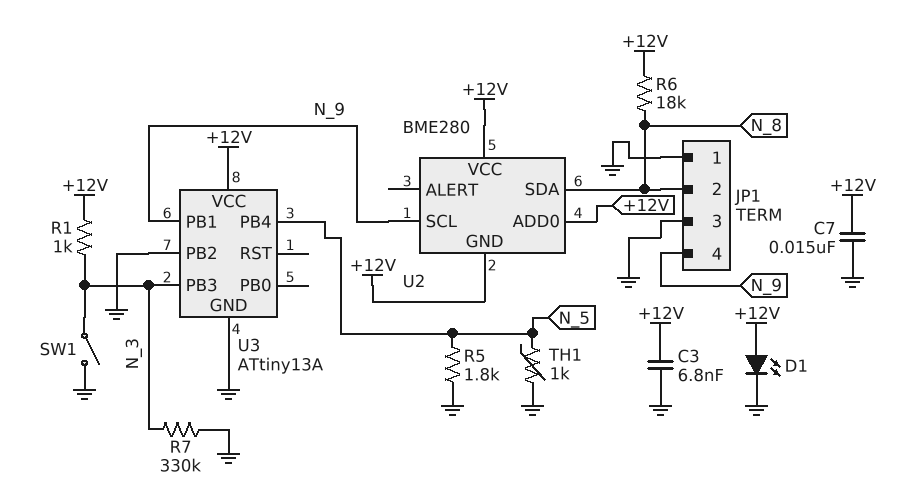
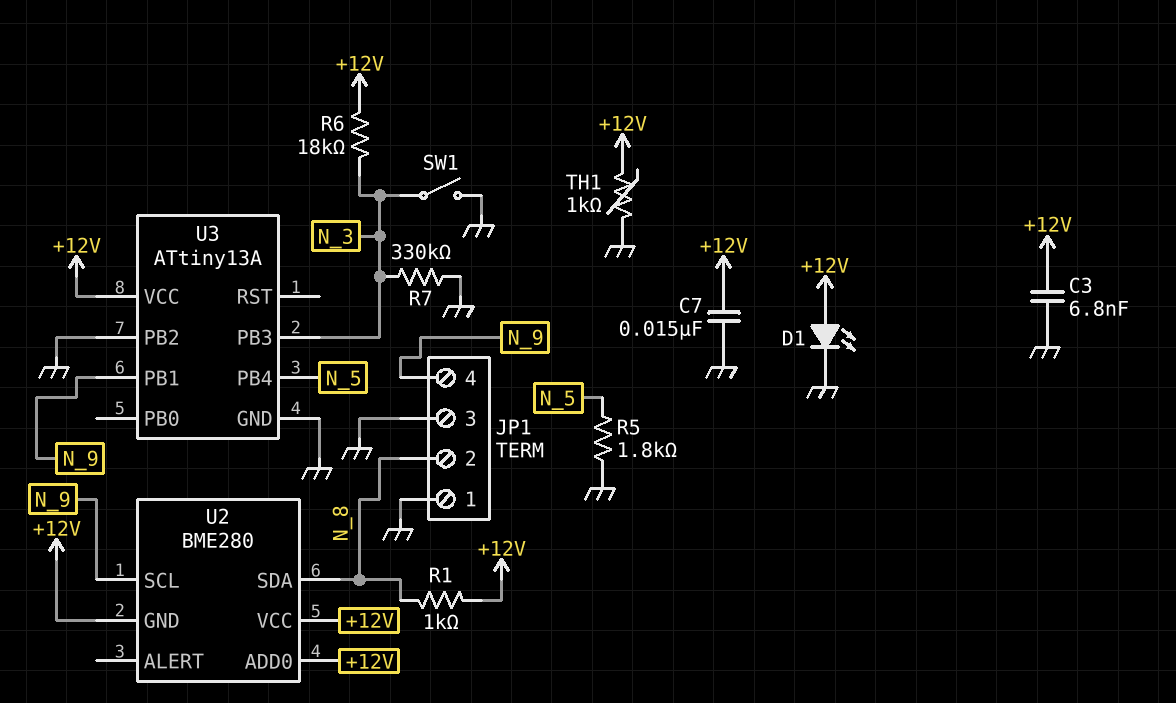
R1: 1k (+12V, N_3) -> 1k (+12V, N_8)
R6: 18k (+12V, N_8) -> 18k (+12V, N_3)
TH1: 1k (GND, N_5) -> 1k (+12V, GND)

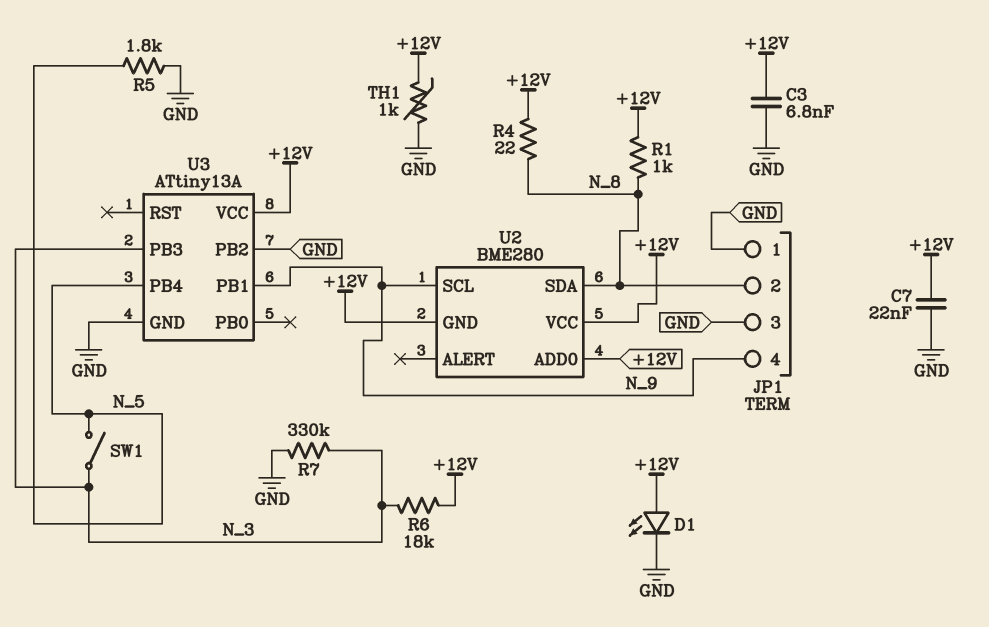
C7: 15nF (+12V, GND) -> 22nF (+12V, GND)
R4: none -> 22 (+12V, N_8)
SW1: switch (GND, N_3) -> switch (N_3, N_5)

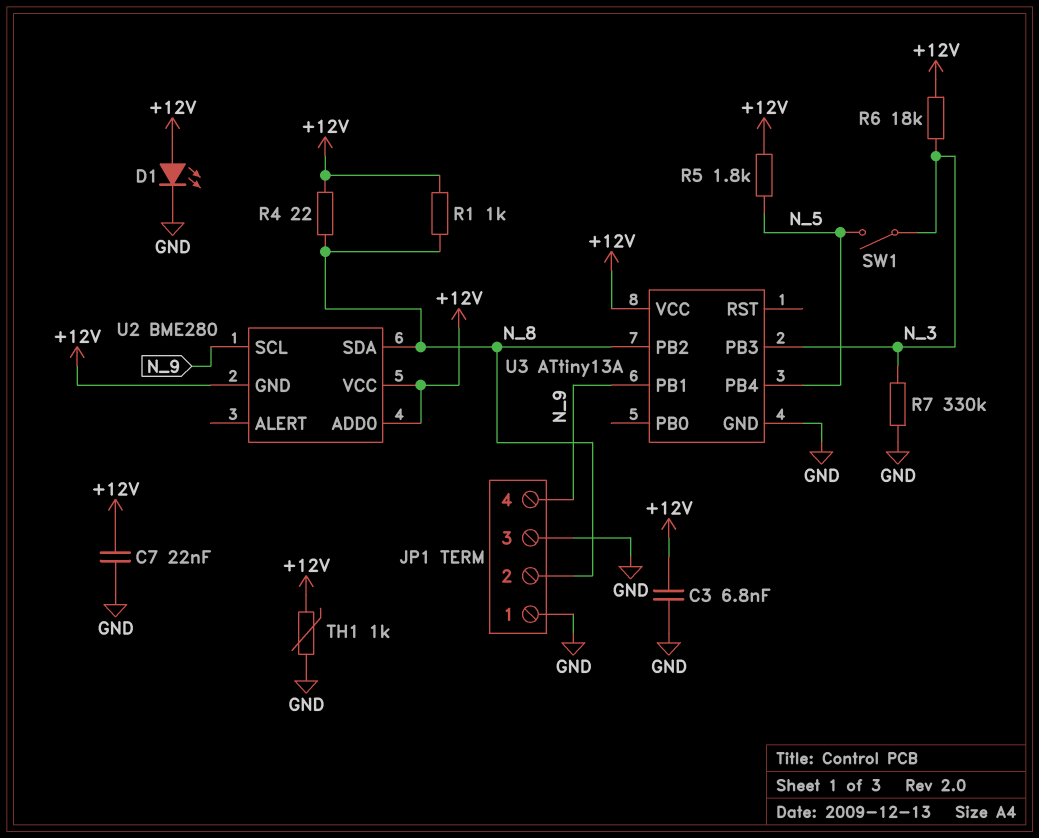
R5: 1.8k (GND, N_5) -> 1.8k (+12V, N_5)
U3 pin PB2: GND -> N_8

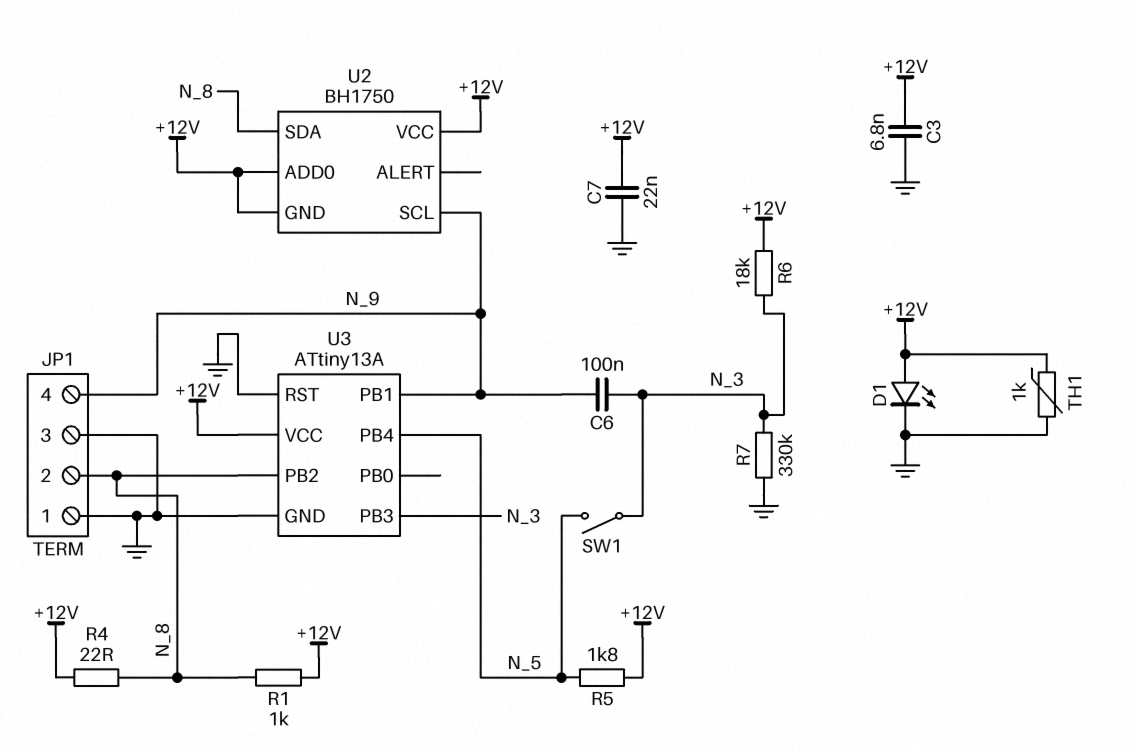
C6: none -> 100nF (N_3, N_9)
U2: BME280 -> BH1750
U3 pin RST: none -> GND

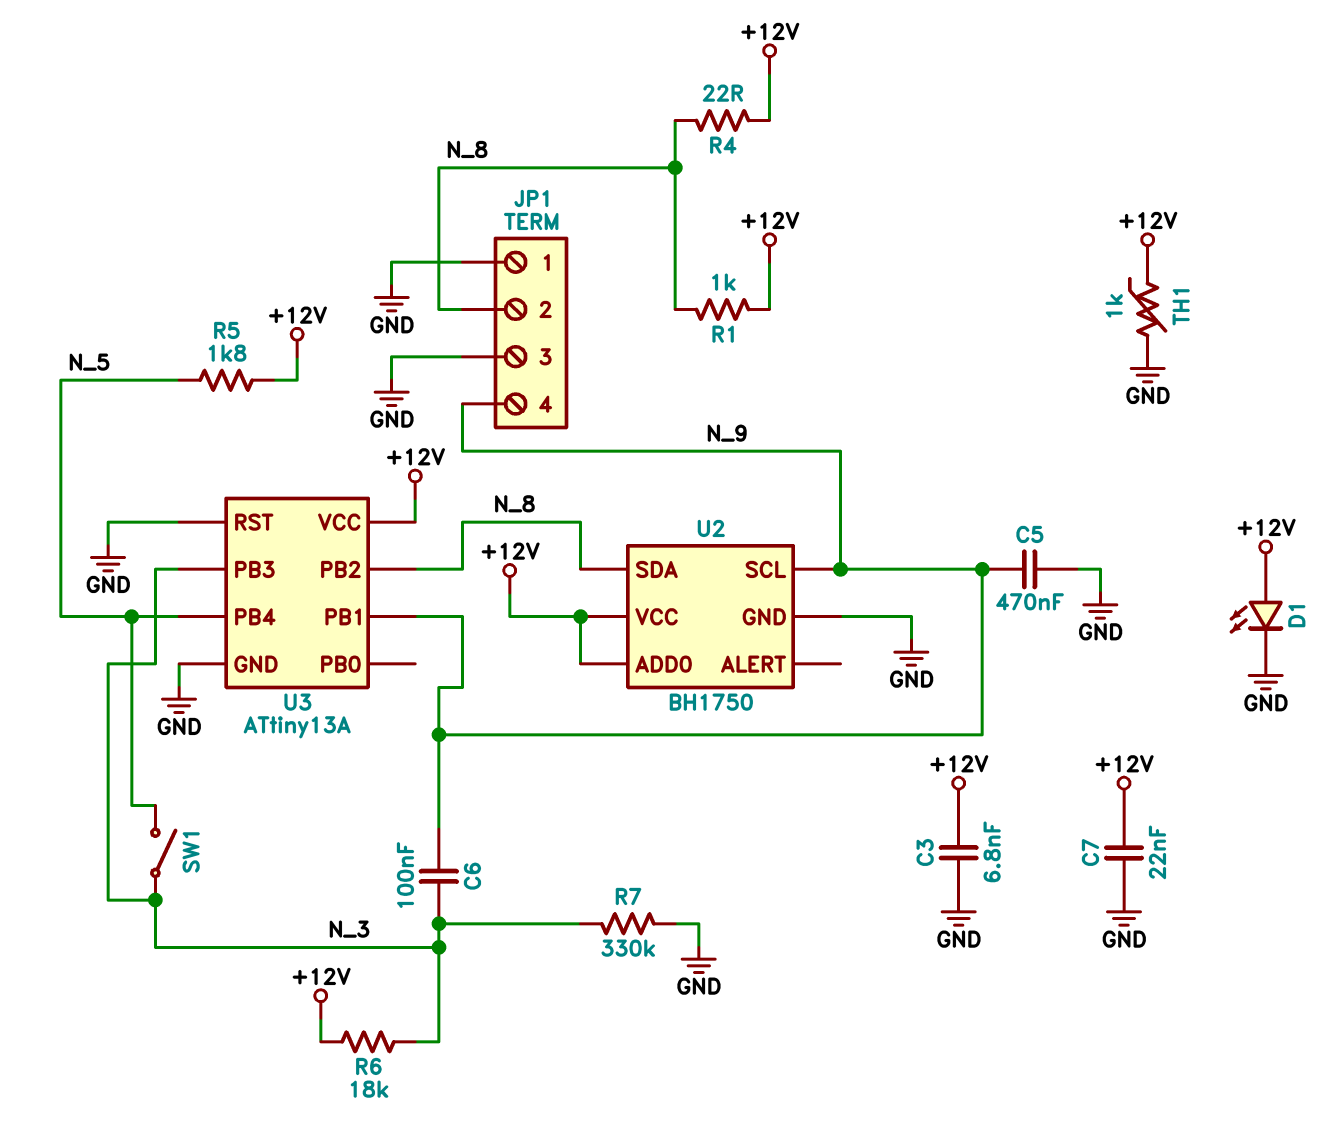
C5: none -> 470nF (GND, N_9)
U2 pin GND: +12V -> GND

